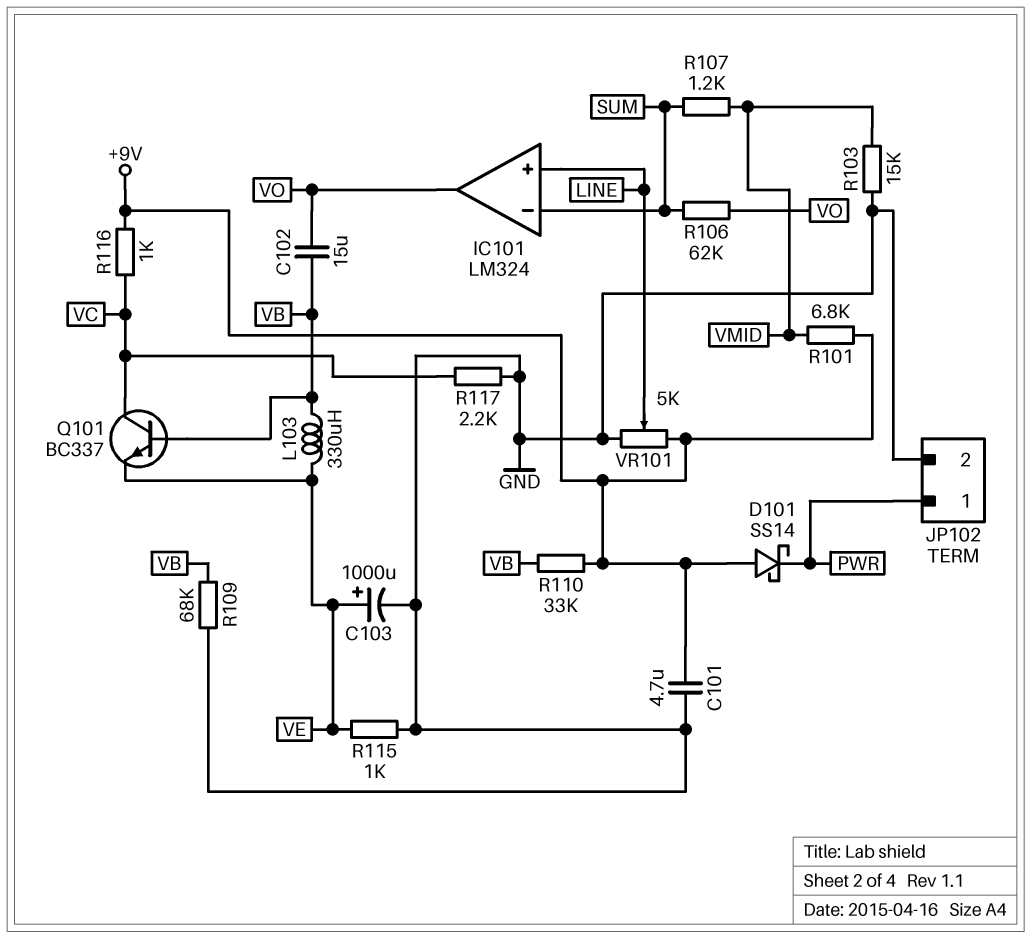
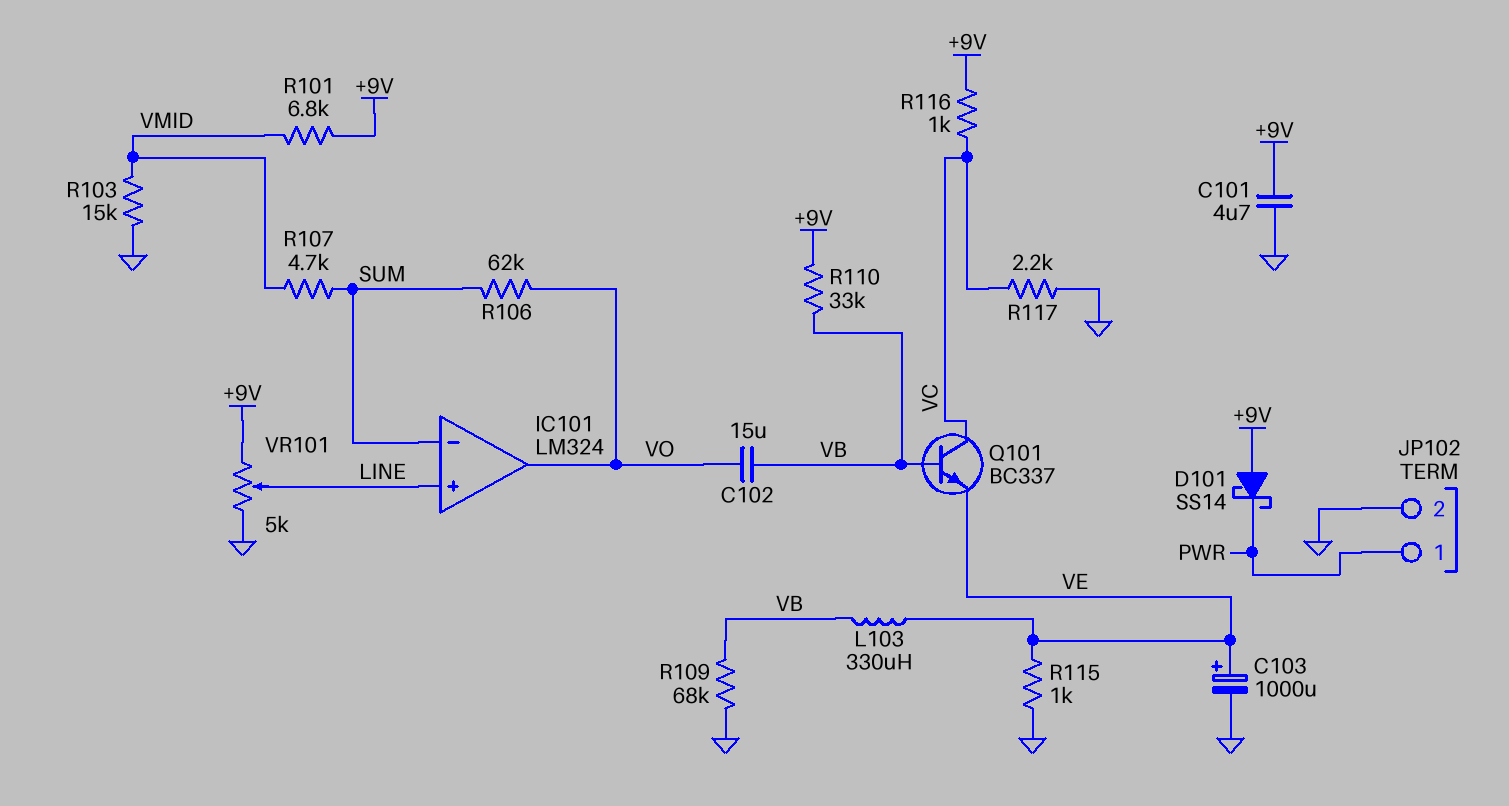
R107: 1.2k (SUM, VMID) -> 4.7k (SUM, VMID)

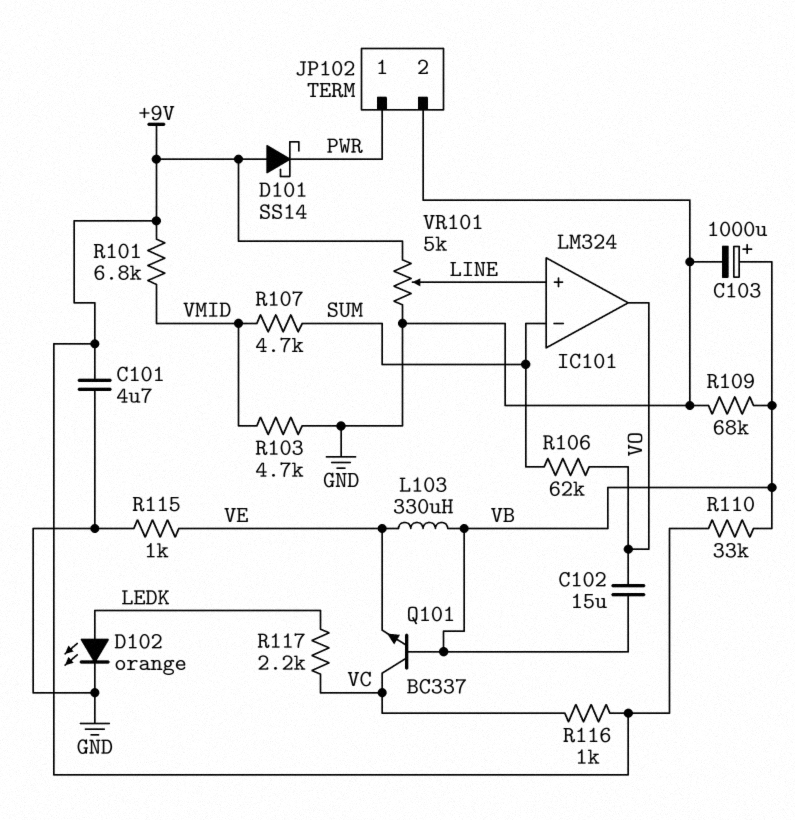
C103: 1000uF (plus VE, minus GND) -> 1000uF (plus VB, minus GND)
D102: none -> LED orange (A LEDK, K GND)
R103: 15k (GND, VMID) -> 4.7k (GND, VMID)
R117: 2.2k (GND, VC) -> 2.2k (LEDK, VC)

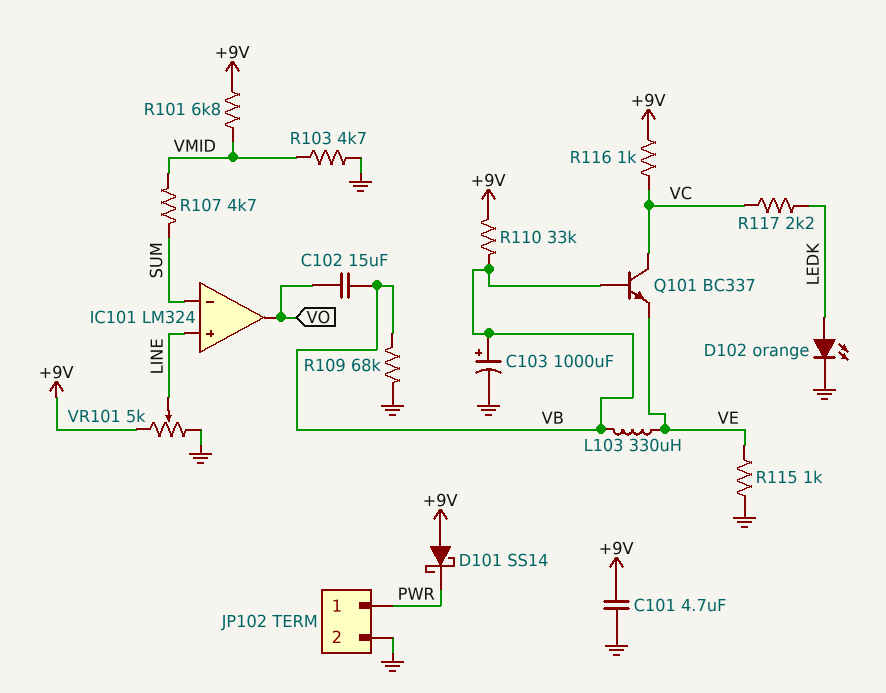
R106: 62k (SUM, VO) -> none

